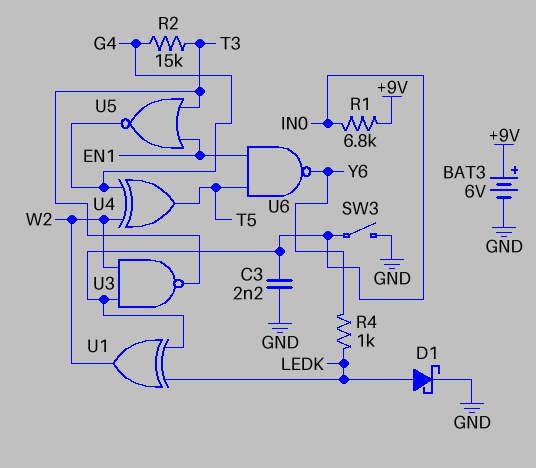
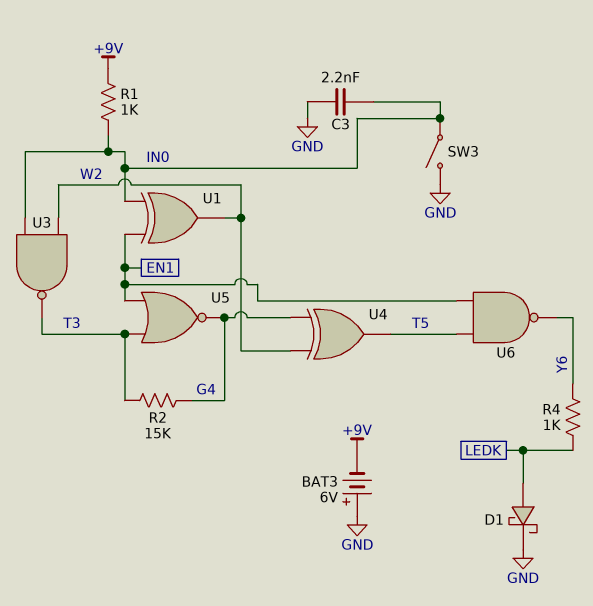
BAT3: 6V (plus +9V, minus GND) -> 6V (plus GND, minus +9V)
R1: 6.8k (+9V, IN0) -> 1k (+9V, IN0)
U1: XOR (in IN0, in LEDK, out W2) -> XOR (in EN1, in IN0, out W2)

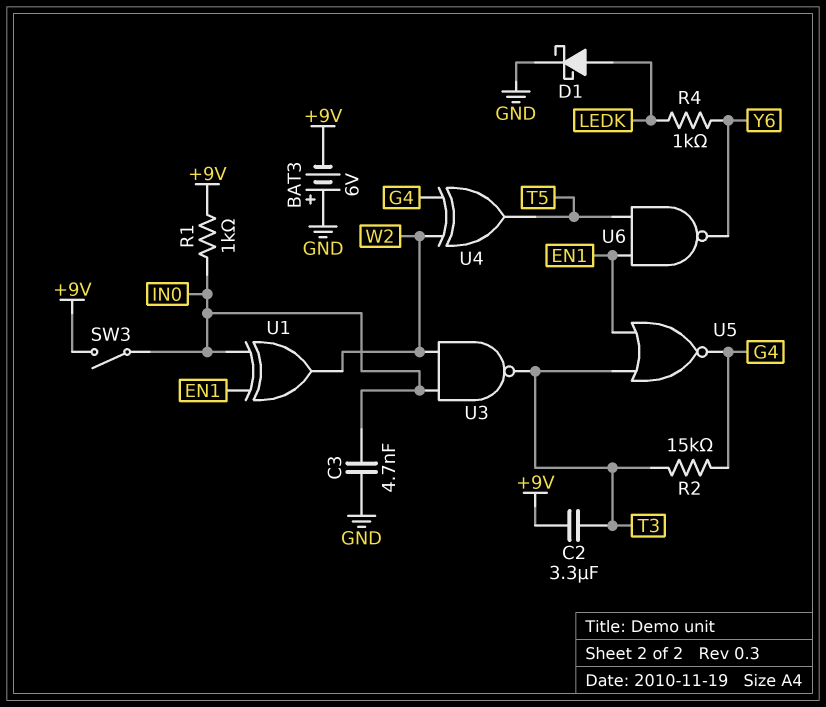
C2: none -> 3.3uF (+9V, T3)
C3: 2.2nF (GND, IN0) -> 4.7nF (GND, IN0)
SW3: switch (GND, IN0) -> switch (+9V, IN0)

